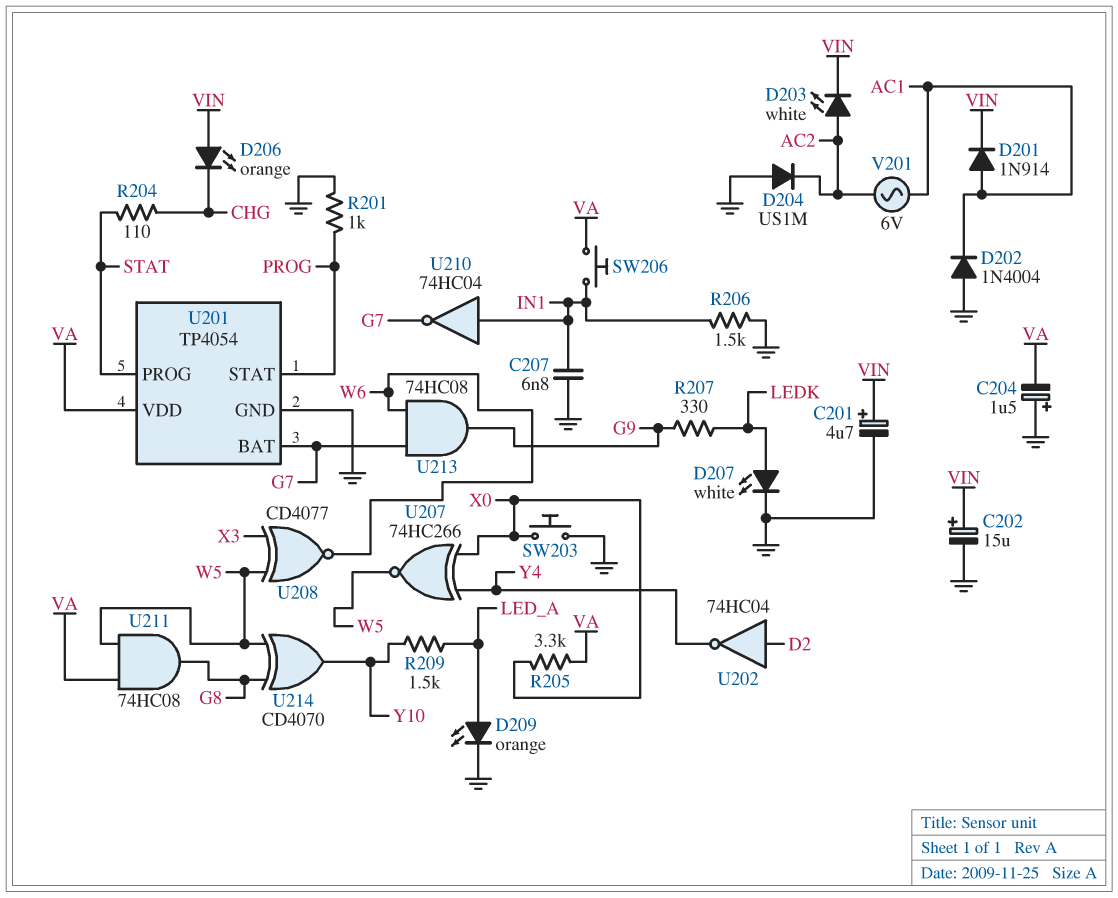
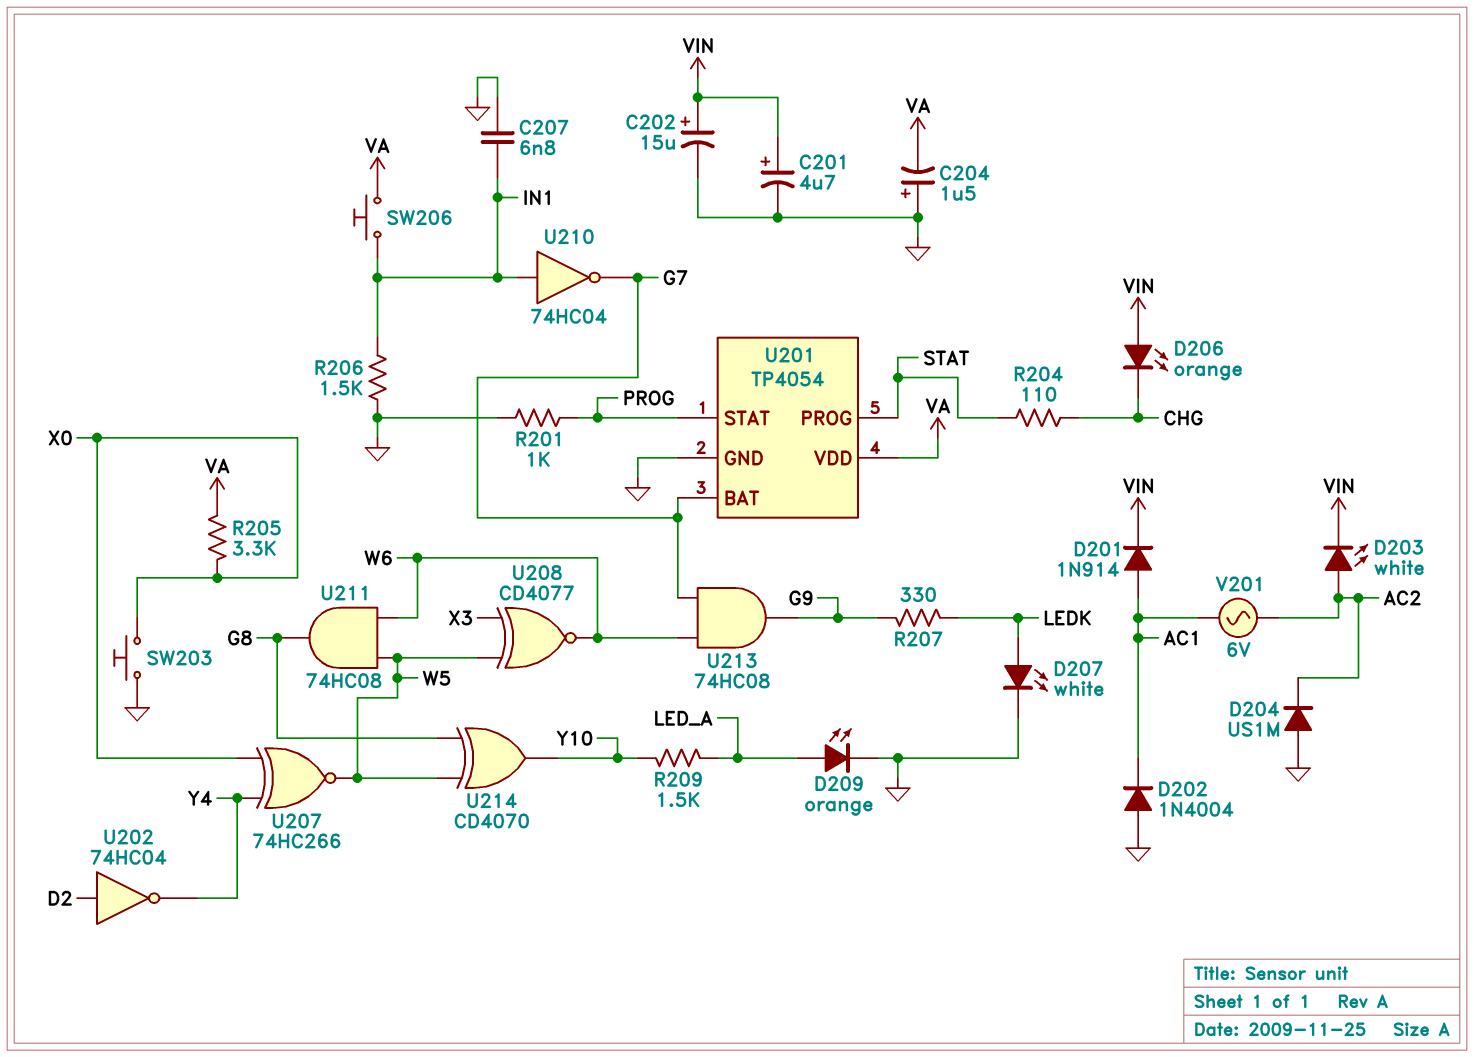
U211: AND 74HC08 (in VA, in W5, out G8) -> AND 74HC08 (in W5, in W6, out G8)

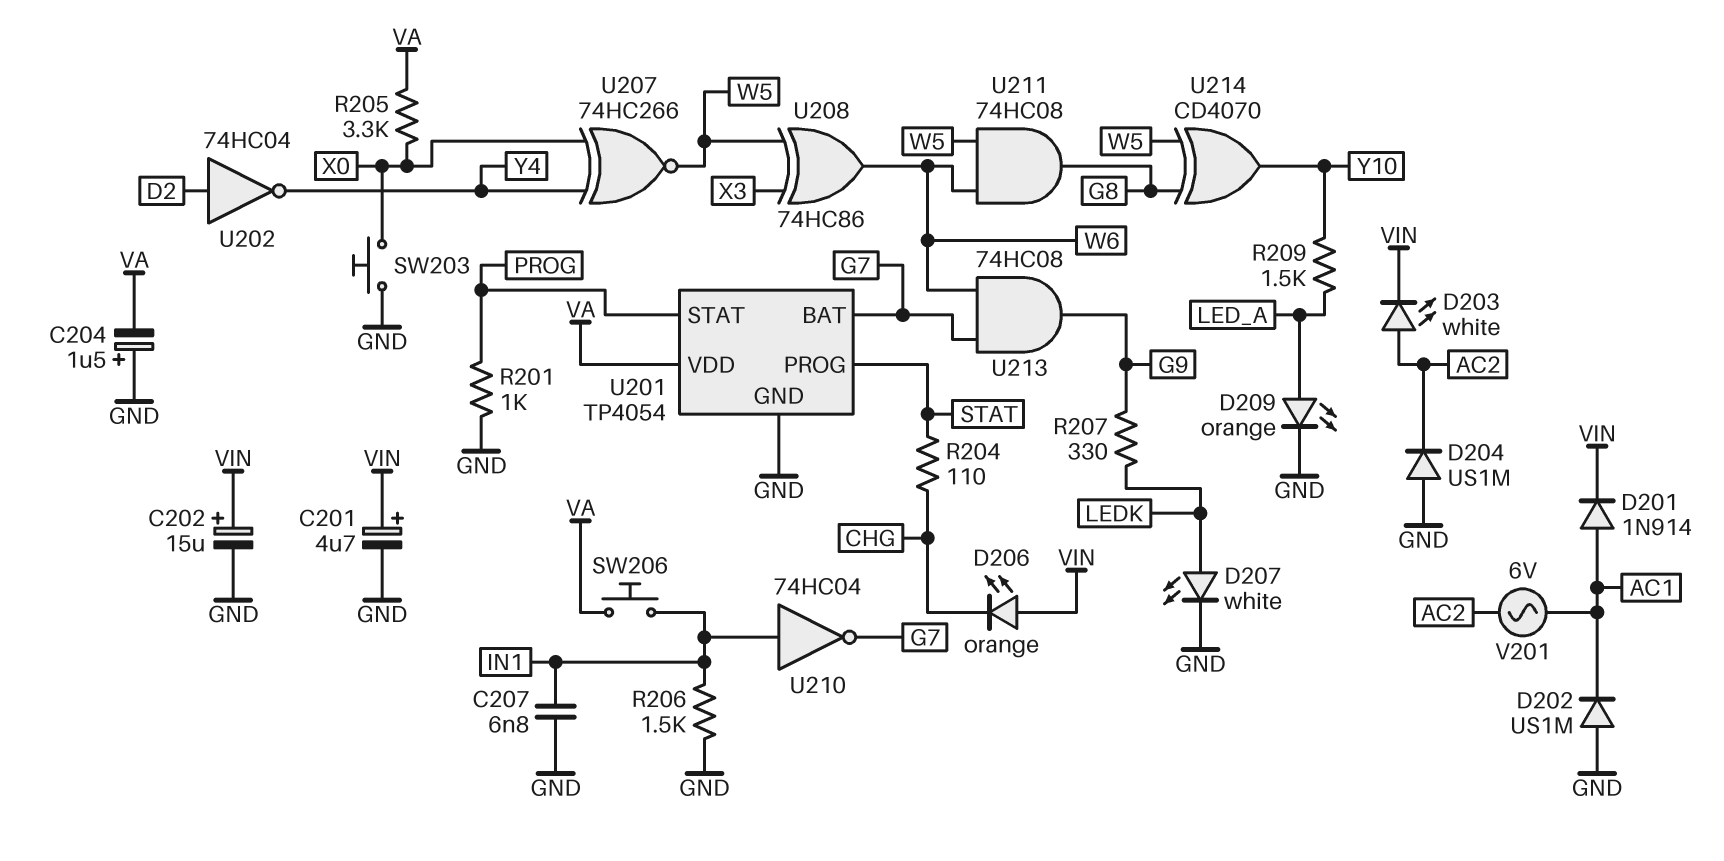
D202: diode 1N4004 (A GND, K AC1) -> diode US1M (A GND, K AC1)
U208: XNOR CD4077 (in W5, in X3, out W6) -> XOR 74HC86 (in W5, in X3, out W6)

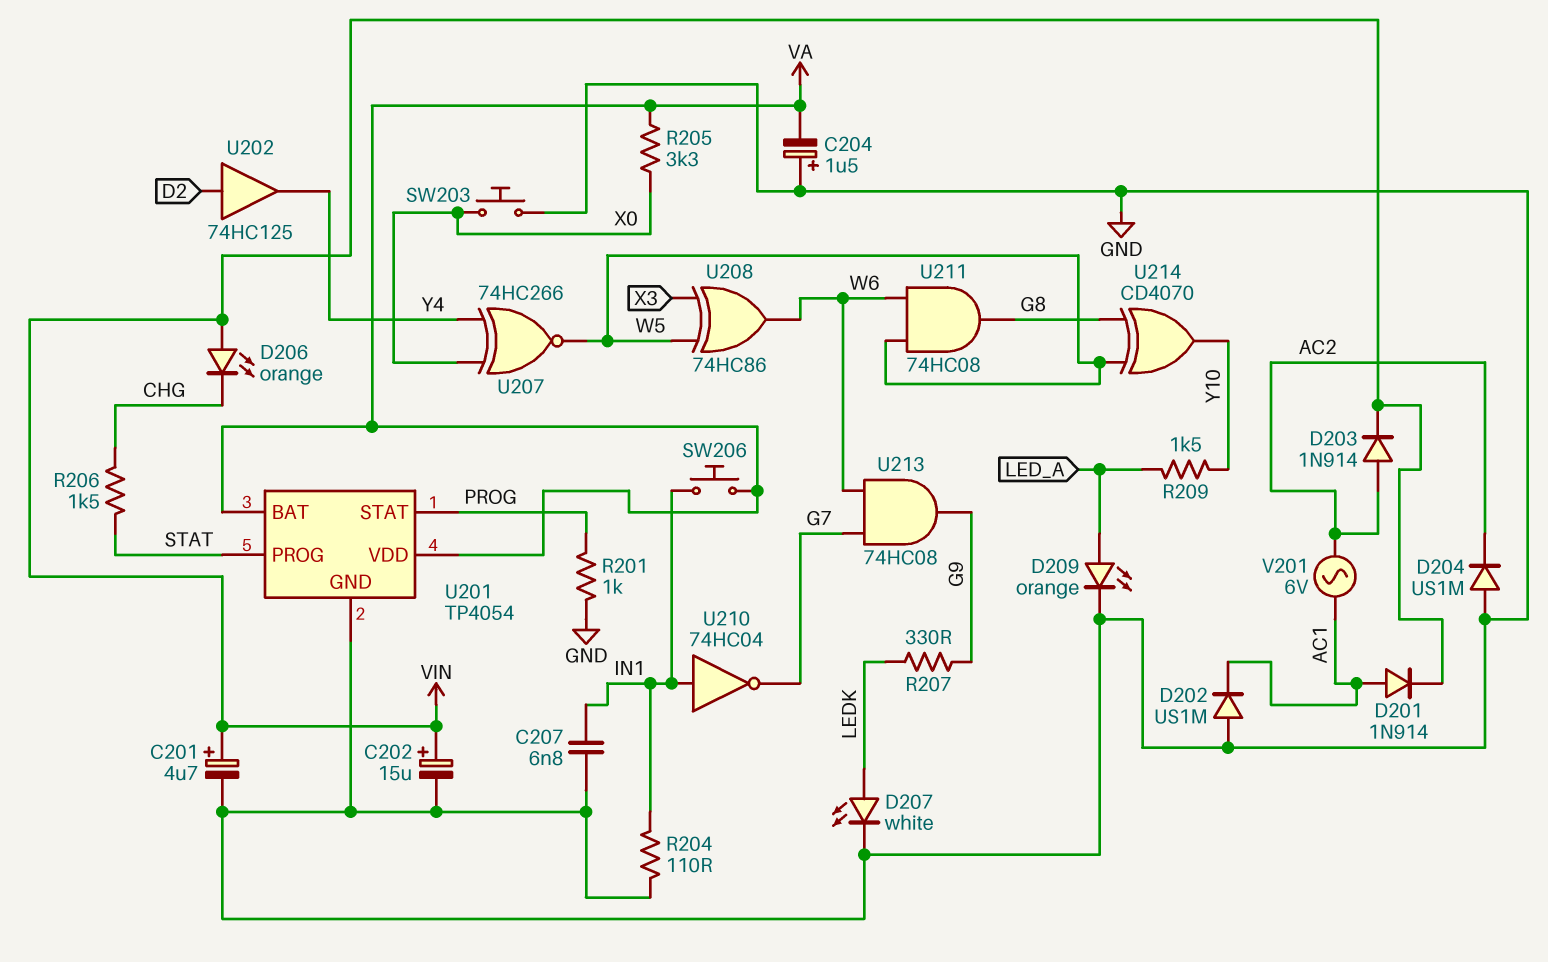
D203: LED white (A AC2, K VIN) -> diode 1N914 (A AC2, K VIN)
R204: 110 (CHG, STAT) -> 110 (GND, IN1)
R206: 1.5k (GND, IN1) -> 1.5k (CHG, STAT)
U201 pin BAT: G7 -> VA
U202: NOT 74HC04 (in D2, out Y4) -> buffer 74HC125 (in D2, out Y4)

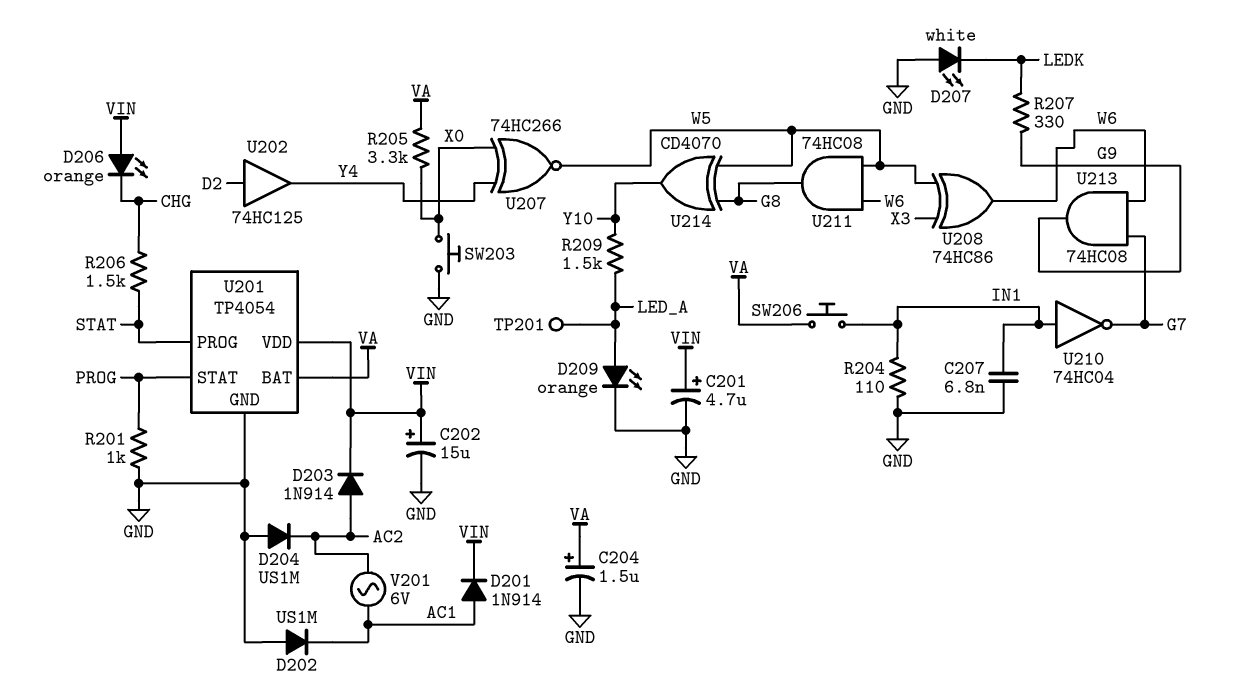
C204: 1.5uF (plus GND, minus VA) -> 1.5uF (plus VA, minus GND)
D207: LED white (A LEDK, K GND) -> LED white (A GND, K LEDK)
TP201: none -> test point (LED_A)
U201 pin VDD: VA -> VIN

